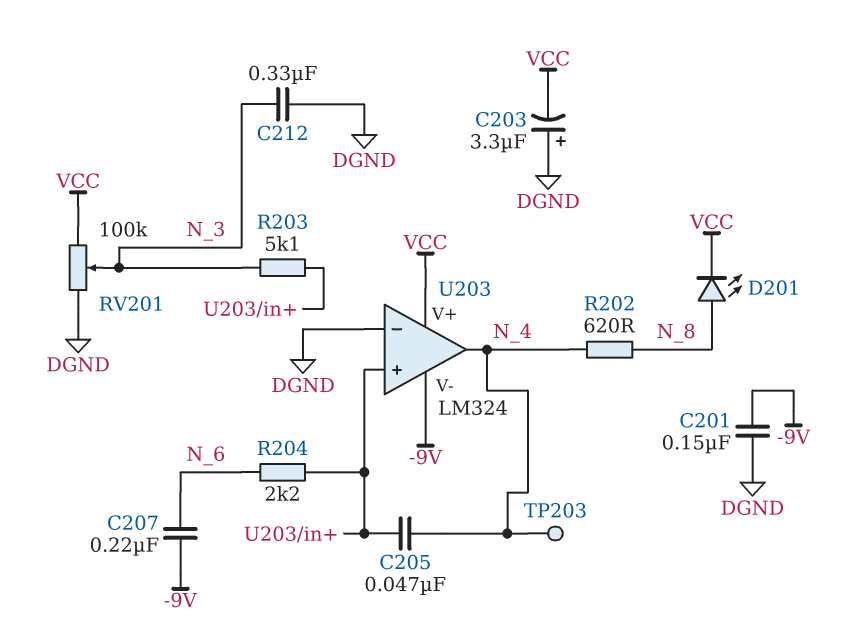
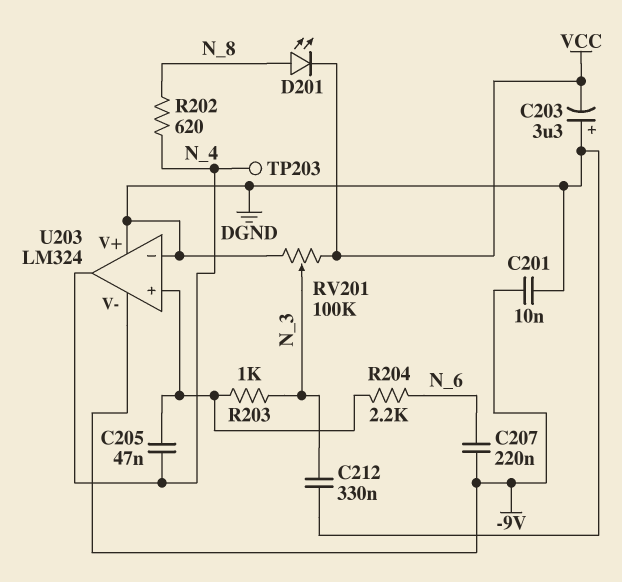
C201: 150nF (-9V, DGND) -> 10nF (-9V, DGND)
R203: 5.1k (N_3, U203/in+) -> 1k (N_3, U203/in+)
U203 pin V+: VCC -> DGND

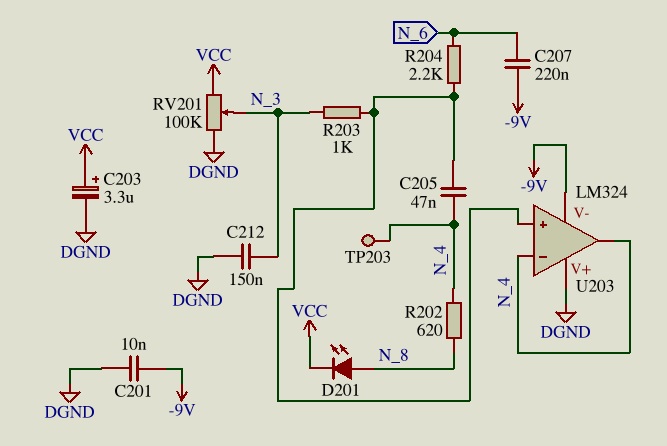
C203: 3.3uF (plus DGND, minus VCC) -> 3.3uF (plus VCC, minus DGND)
C212: 330nF (DGND, N_3) -> 150nF (DGND, N_3)
U203 pin in-: DGND -> N_4

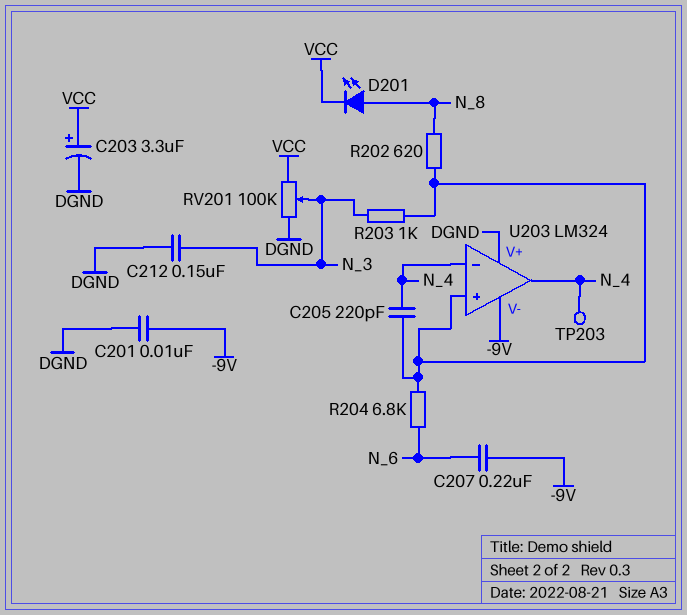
C205: 47nF (N_4, U203/in+) -> 220pF (N_4, U203/in+)
R202: 620 (N_4, N_8) -> 620 (N_8, U203/in+)
R204: 2.2k (N_6, U203/in+) -> 6.8k (N_6, U203/in+)

